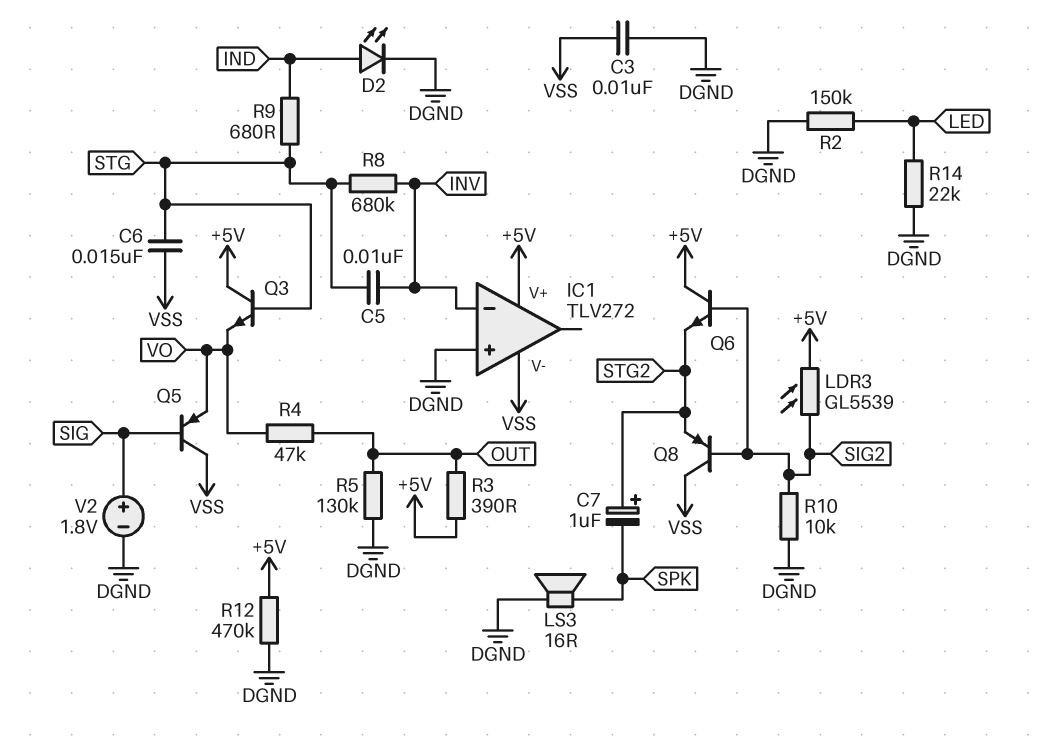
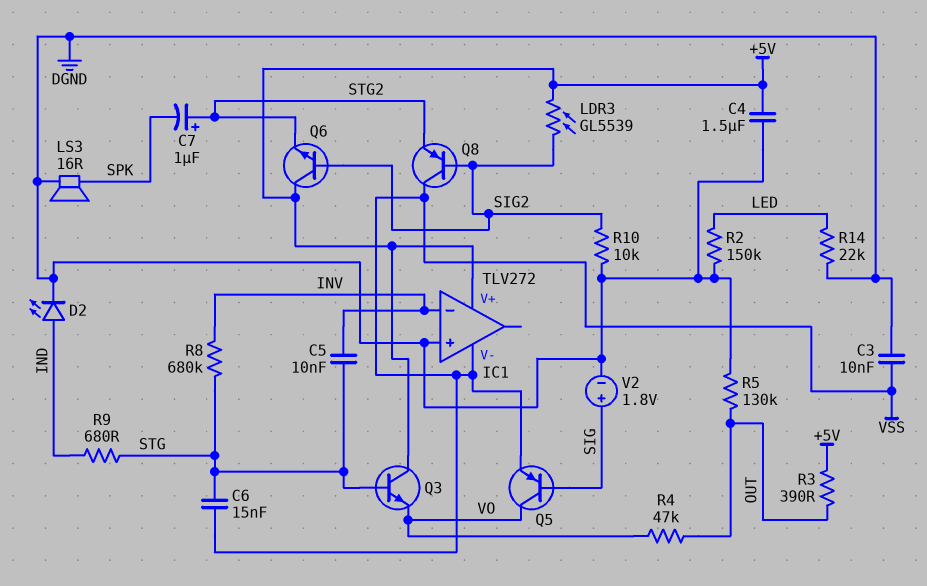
C4: none -> 1.5uF (+5V, DGND)
Q5: PNP (B SIG, C VSS, E VO) -> PNP (B SIG, C VO, E VSS)
R12: 470k (+5V, DGND) -> none

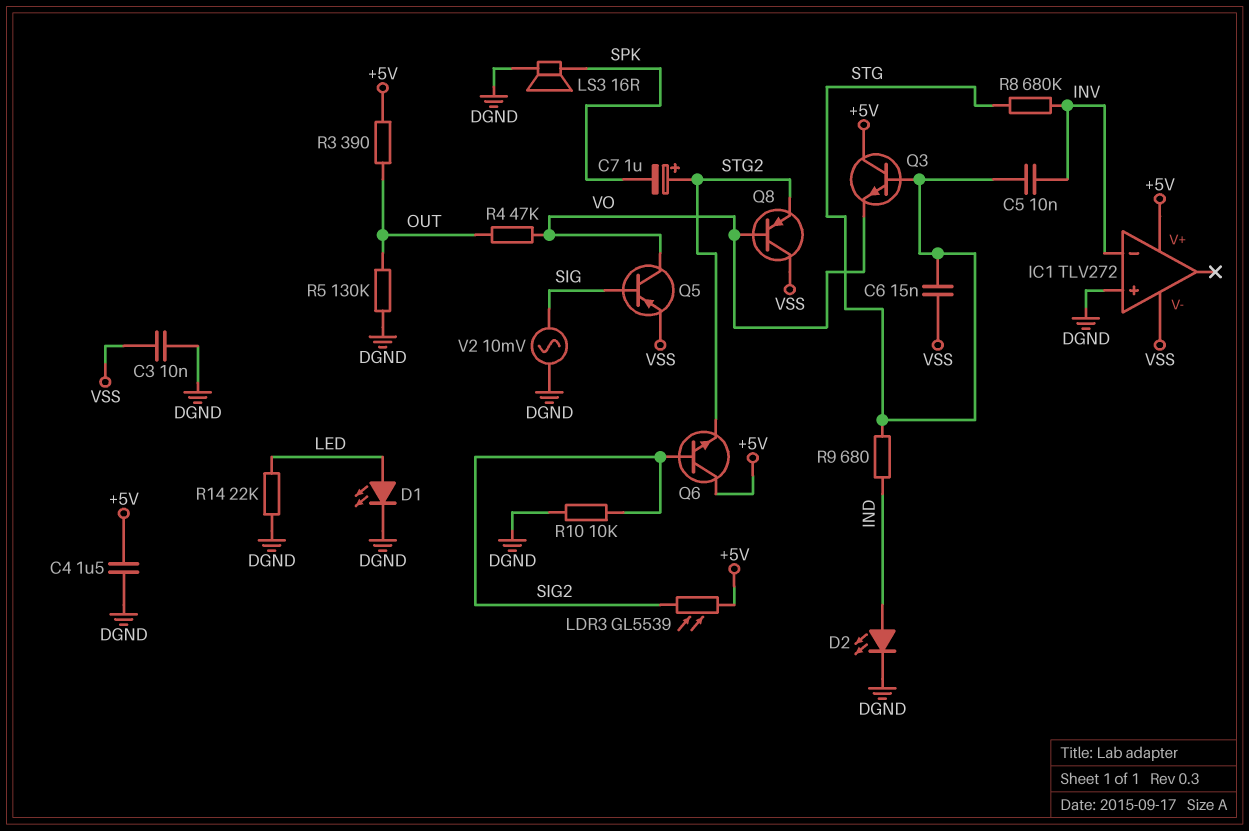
D1: none -> LED (A LED, K DGND)
Q8: PNP (B SIG2, C VSS, E STG2) -> PNP (B VO, C VSS, E STG2)
R2: 150k (DGND, LED) -> none
V2: 1.8V (plus SIG, minus DGND) -> AC 10mV (DGND, SIG)

